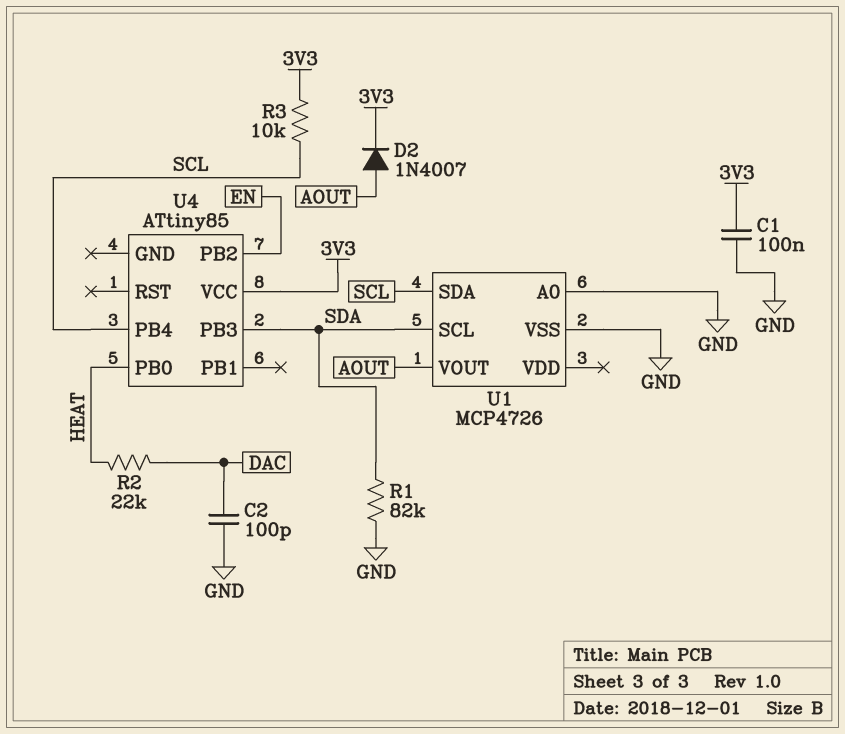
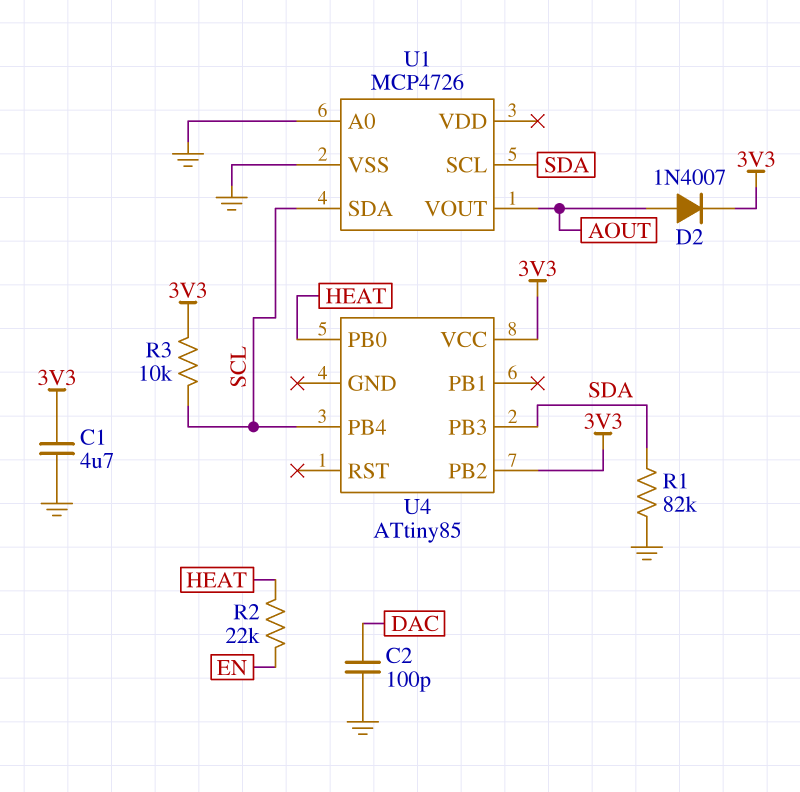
C1: 100nF (3V3, GND) -> 4.7uF (3V3, GND)
R2: 22k (DAC, HEAT) -> 22k (EN, HEAT)
U4 pin PB2: EN -> 3V3

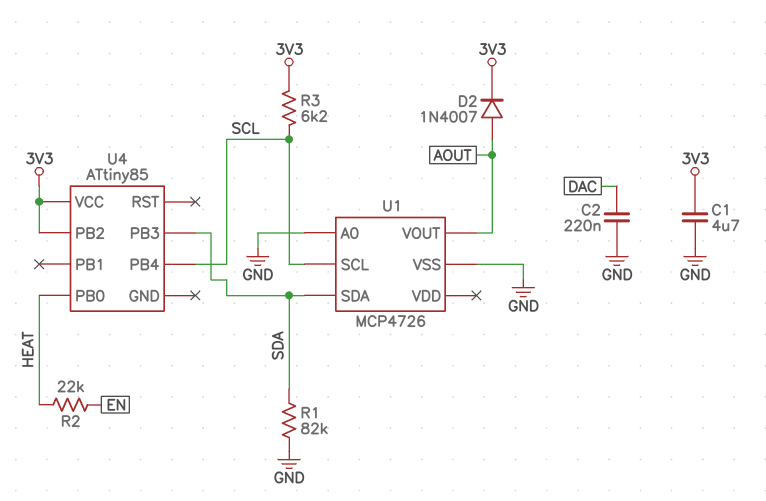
C2: 100pF (DAC, GND) -> 220nF (DAC, GND)
R3: 10k (3V3, SCL) -> 6.2k (3V3, SCL)
U1 pin SCL: SDA -> SCL
U1 pin SDA: SCL -> SDA

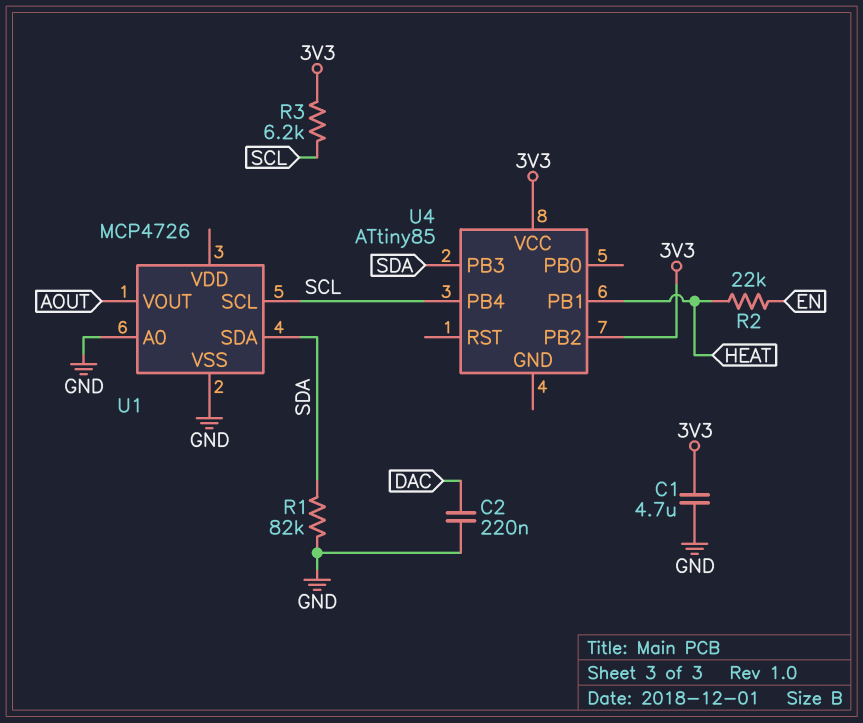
D2: diode 1N4007 (A AOUT, K 3V3) -> none
U4 pin PB0: HEAT -> none
U4 pin PB1: none -> HEAT

